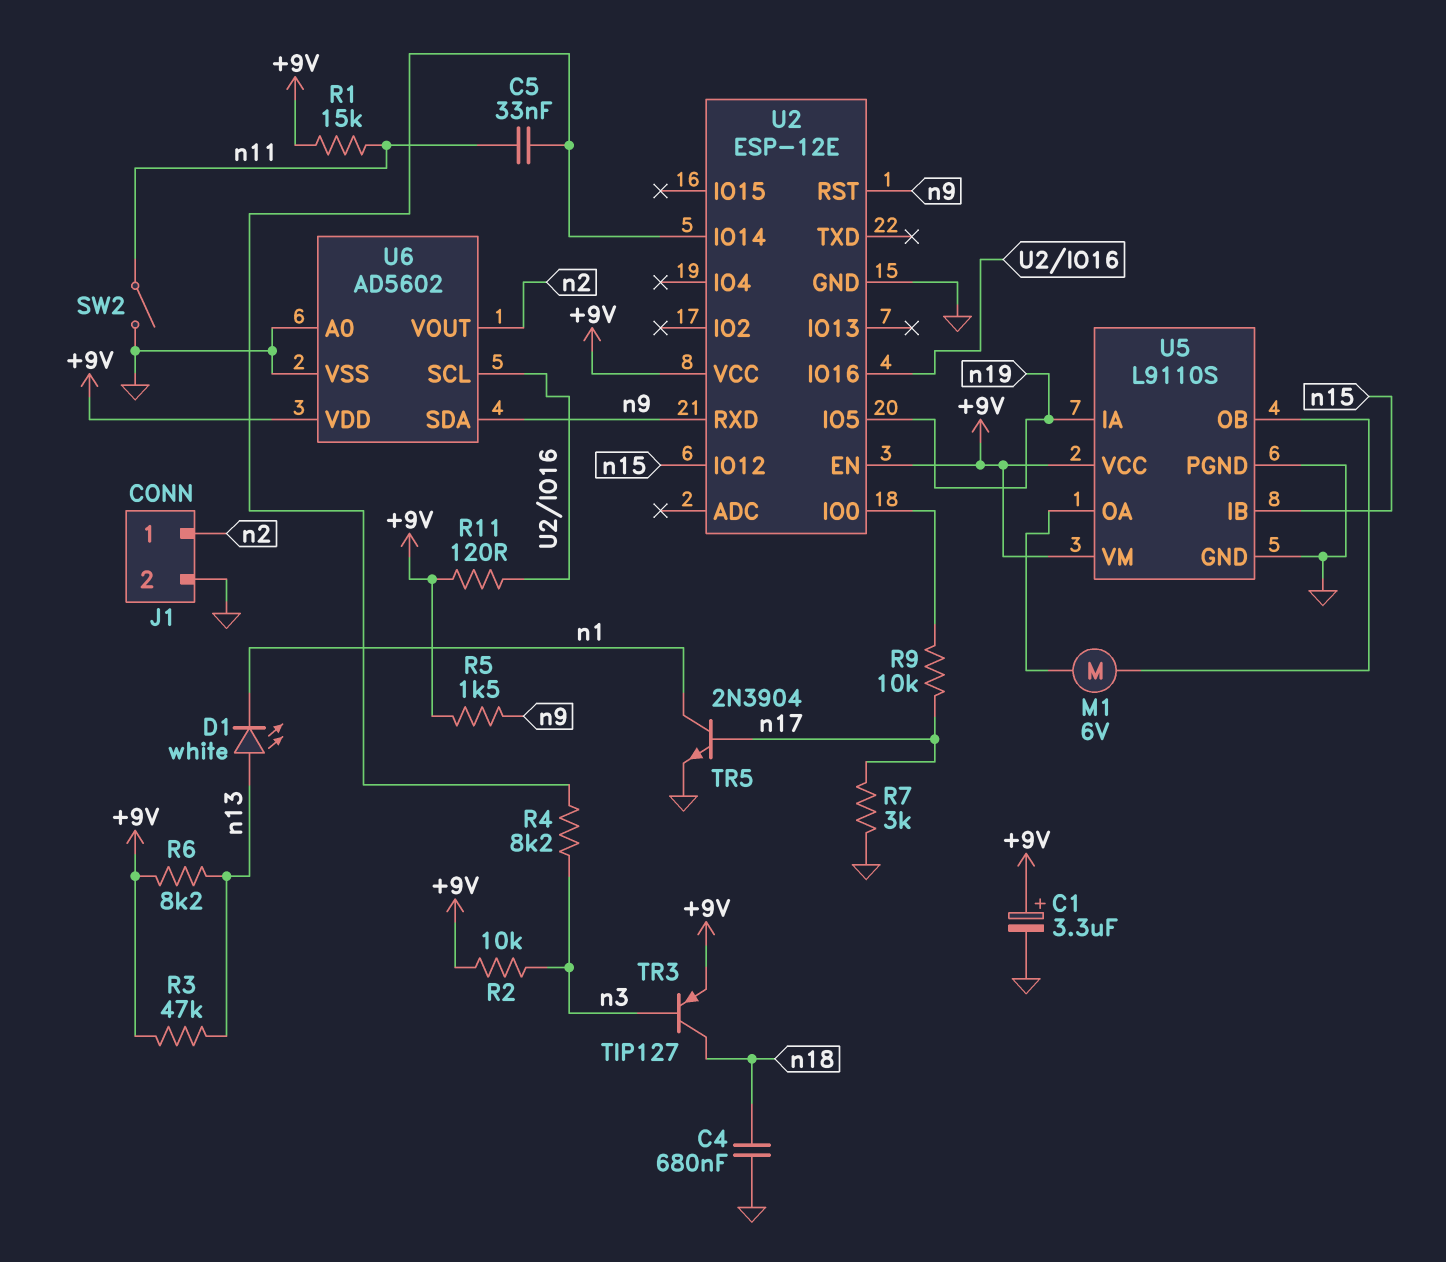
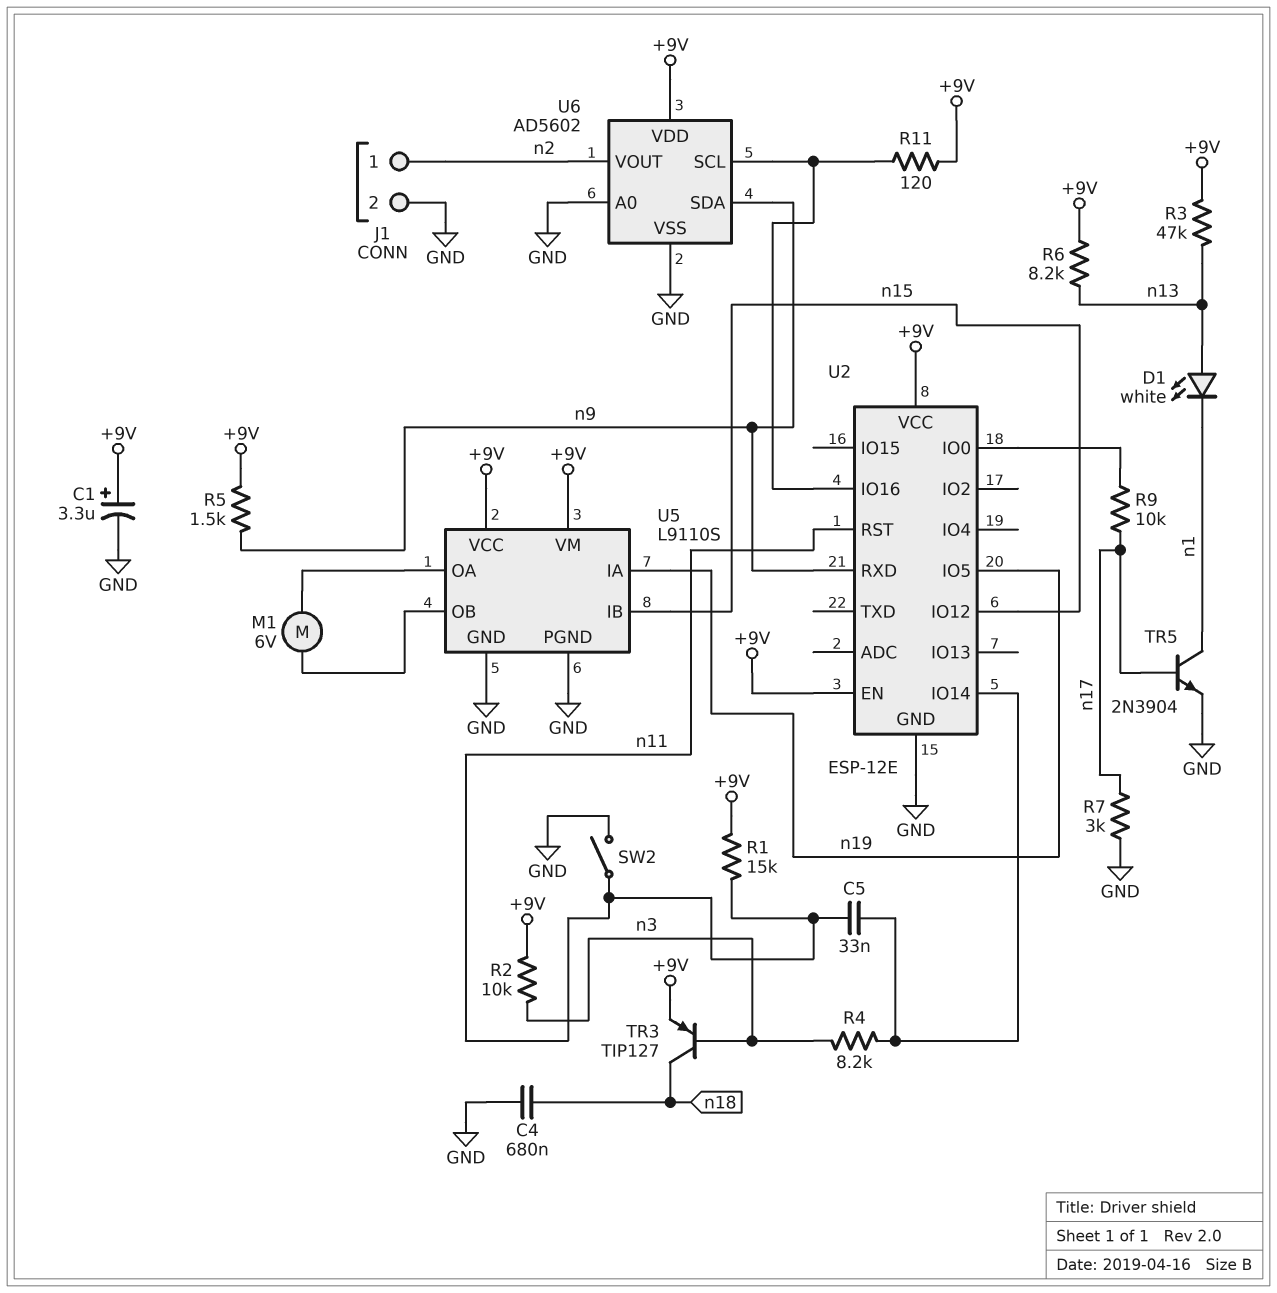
U2 pin RST: n9 -> n11

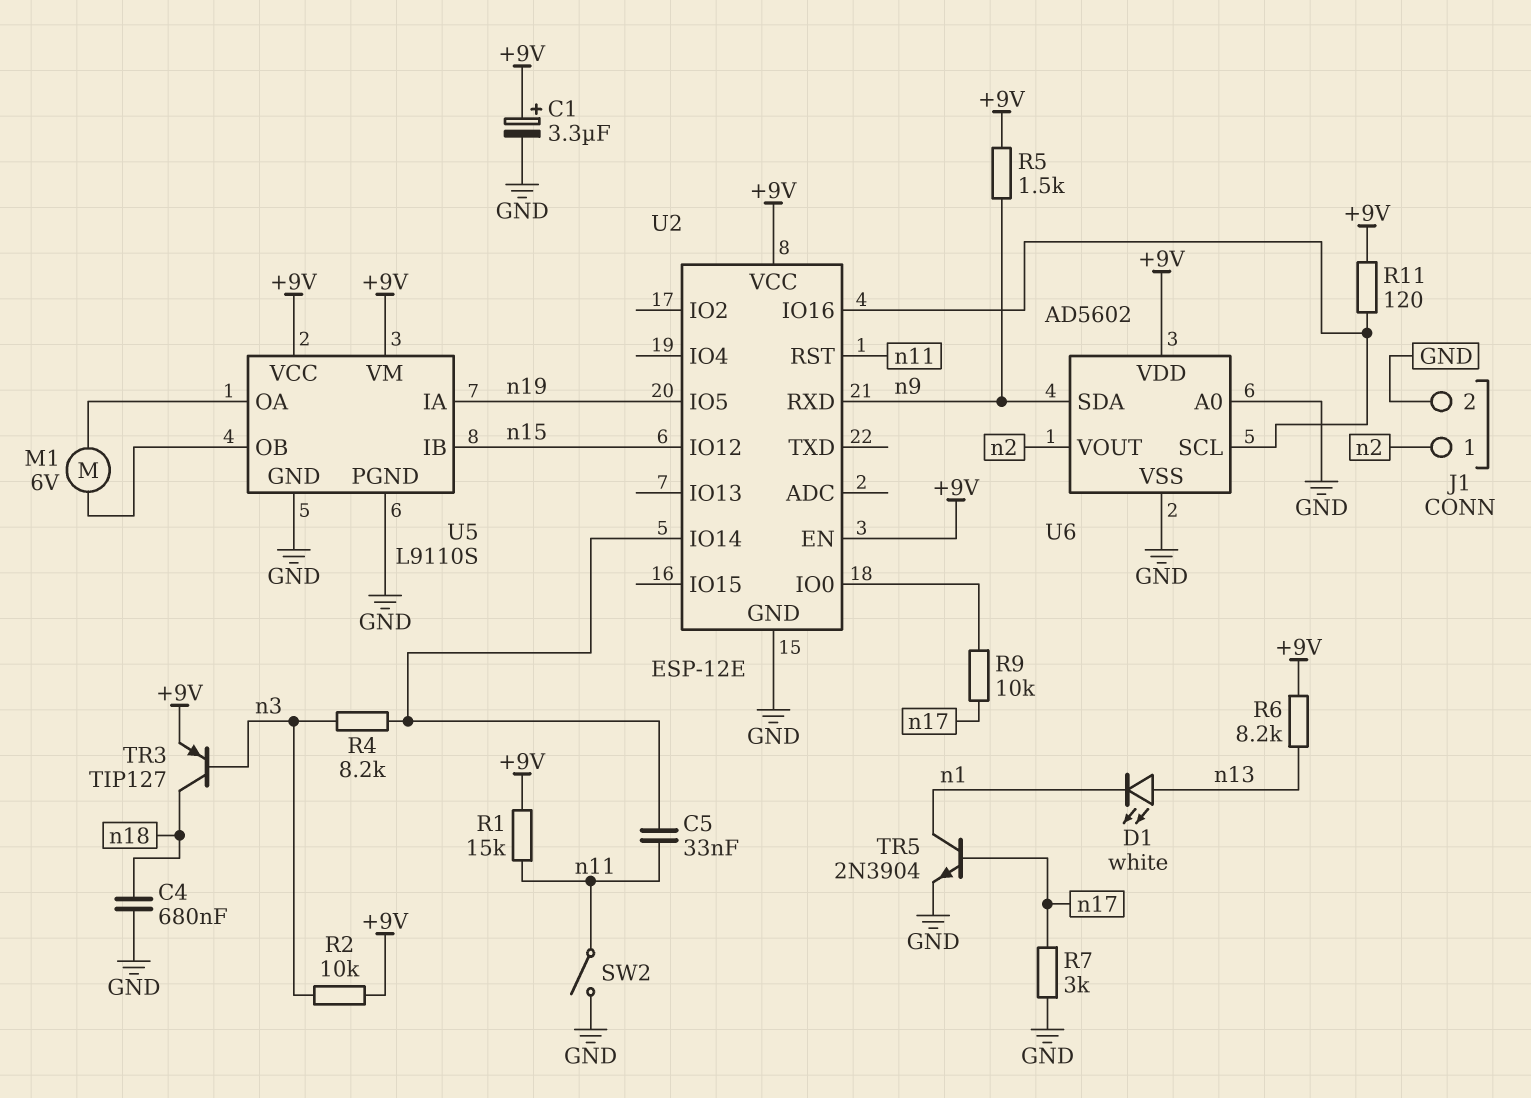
R3: 47k (+9V, n13) -> none

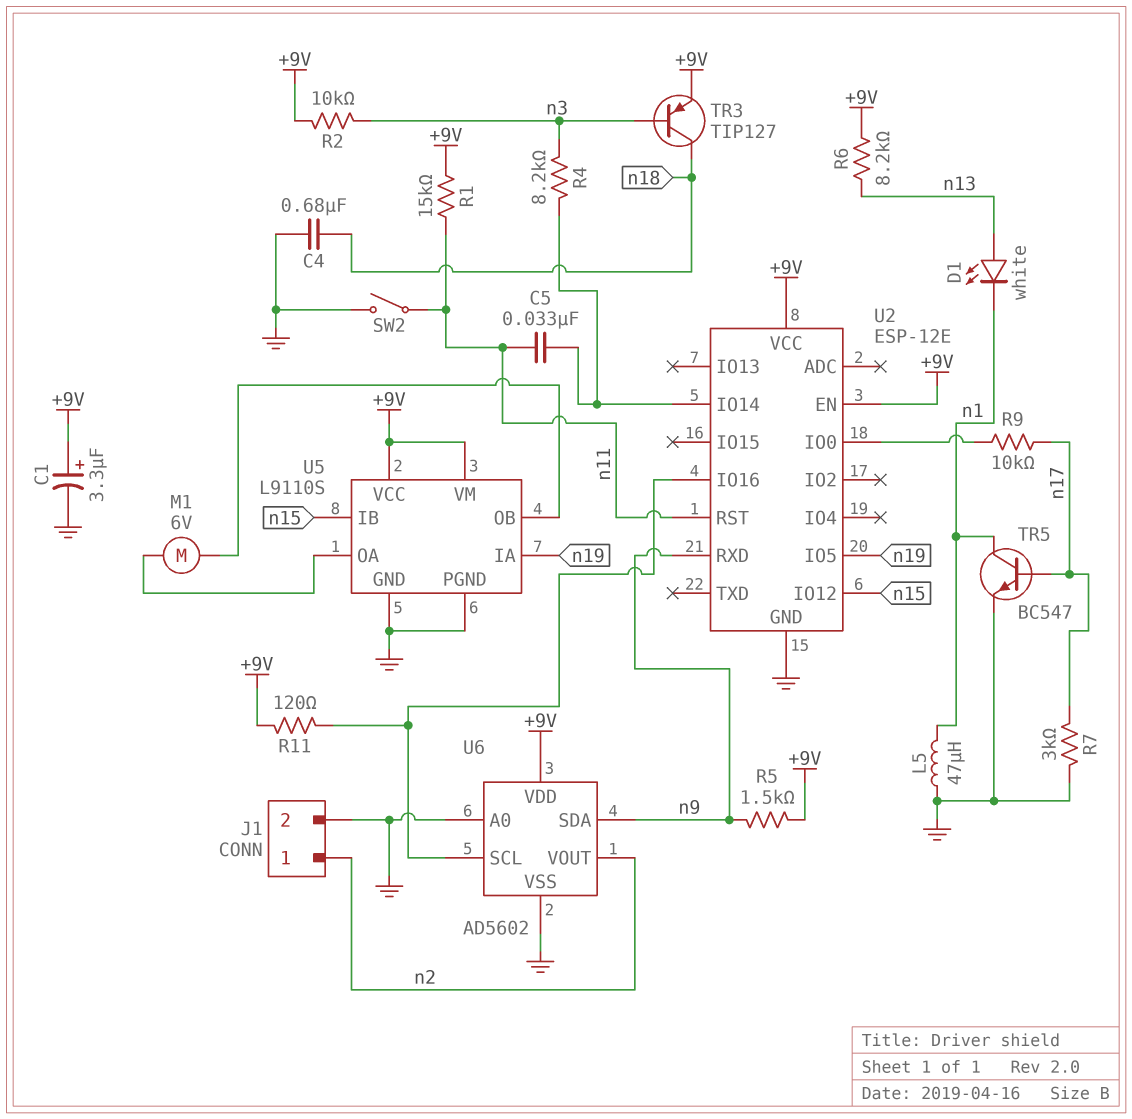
L5: none -> 47uH (GND, n1)
TR5: NPN 2N3904 (B n17, C n1, E GND) -> NPN BC547 (B n17, C n1, E GND)

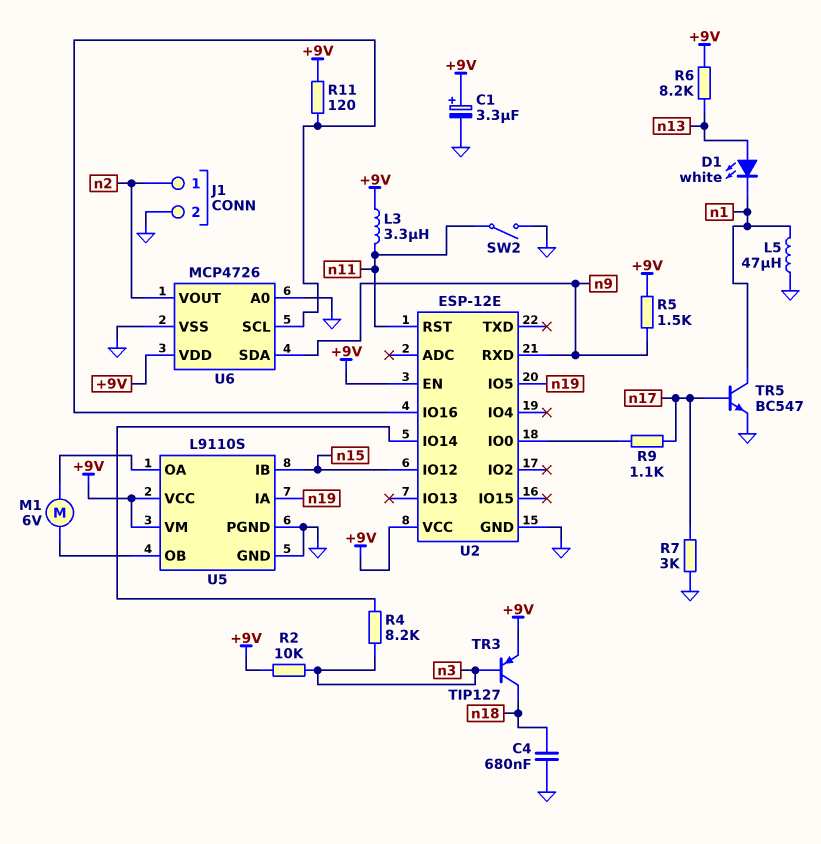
C5: 33nF (U2/IO14, n11) -> none
L3: none -> 3.3uH (+9V, n11)
R1: 15k (+9V, n11) -> none
R9: 10k (U2/IO0, n17) -> 1.1k (U2/IO0, n17)
U6: AD5602 -> MCP4726

